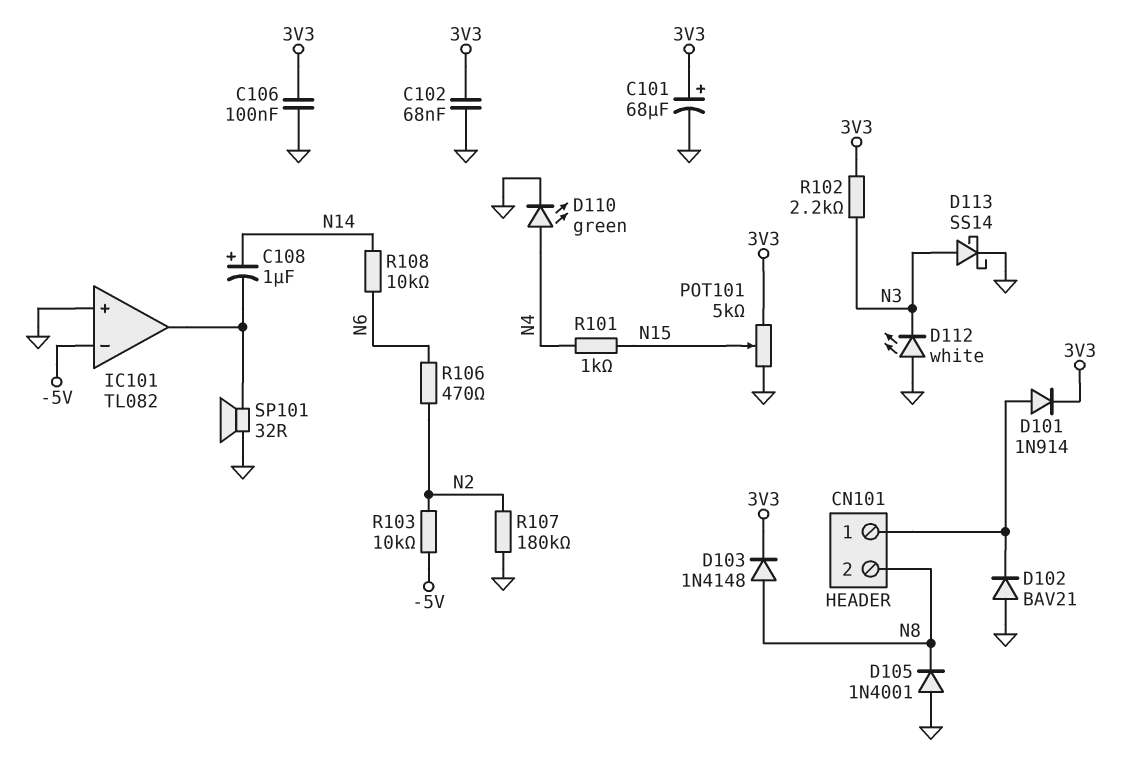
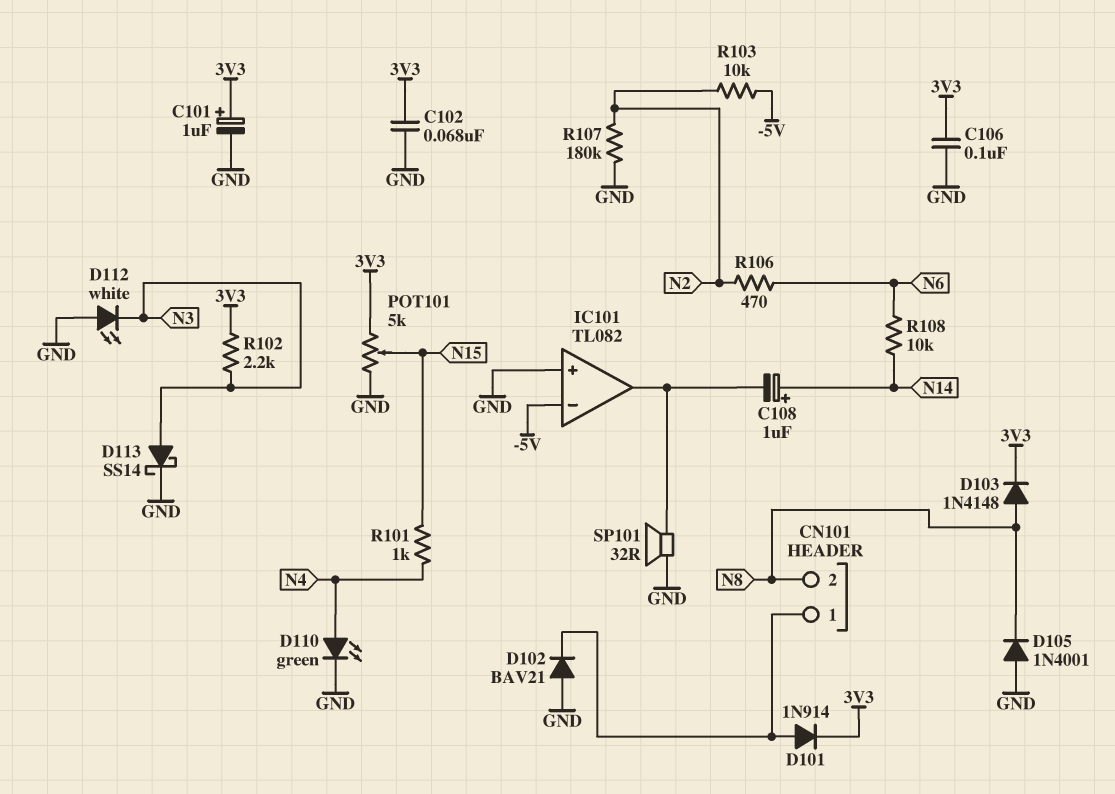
C101: 68uF (plus 3V3, minus GND) -> 1uF (plus 3V3, minus GND)

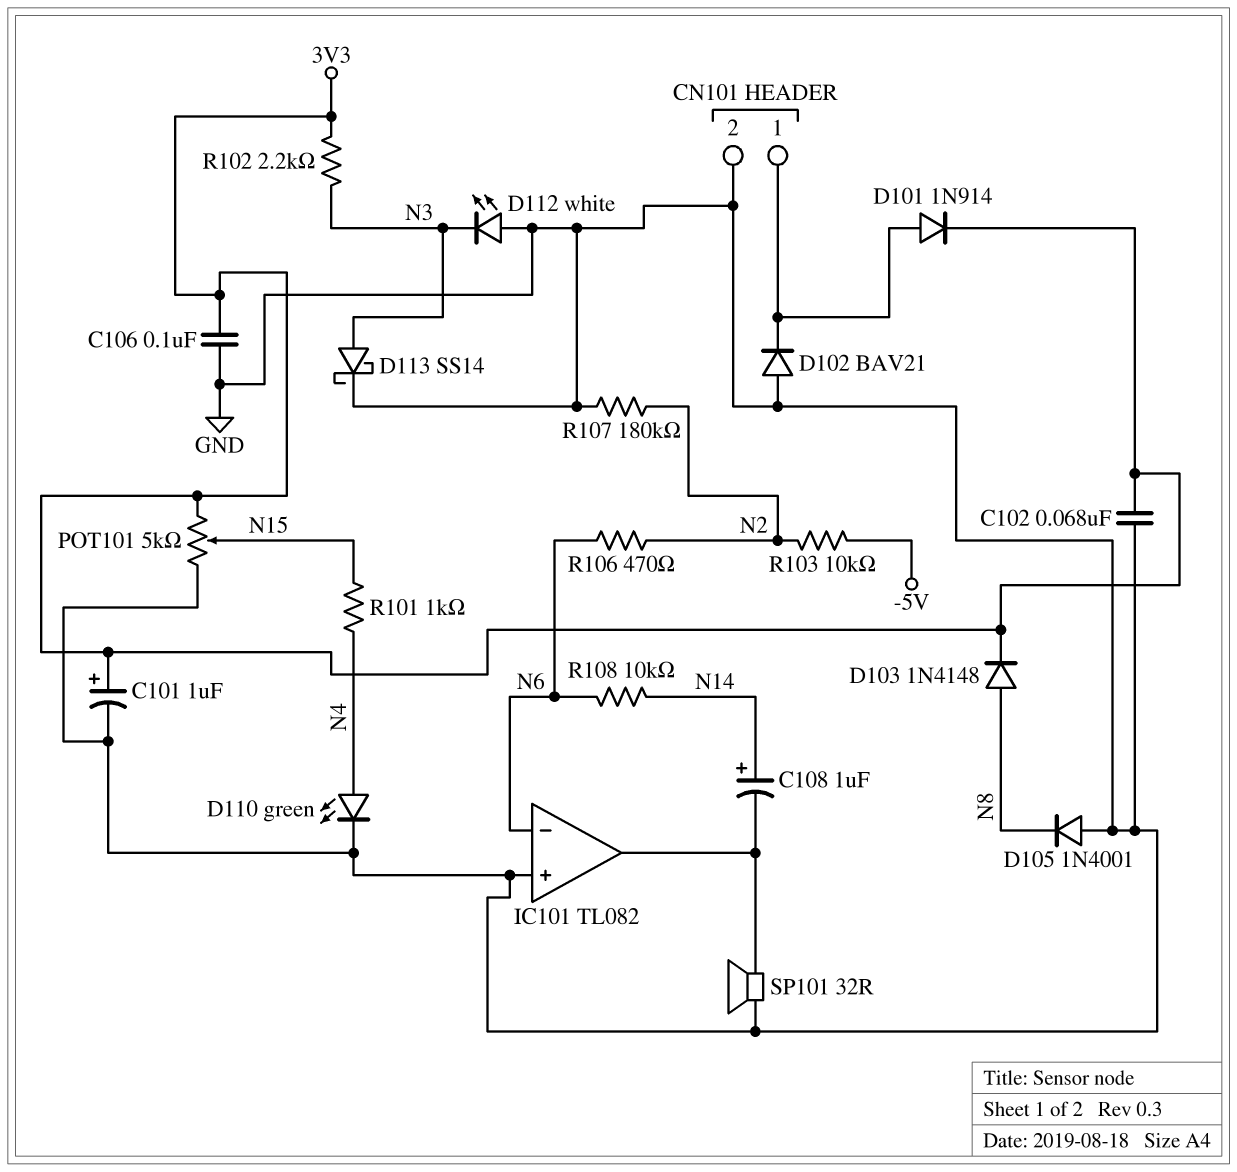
CN101 pin 2: N8 -> GND
IC101 pin in-: -5V -> N6

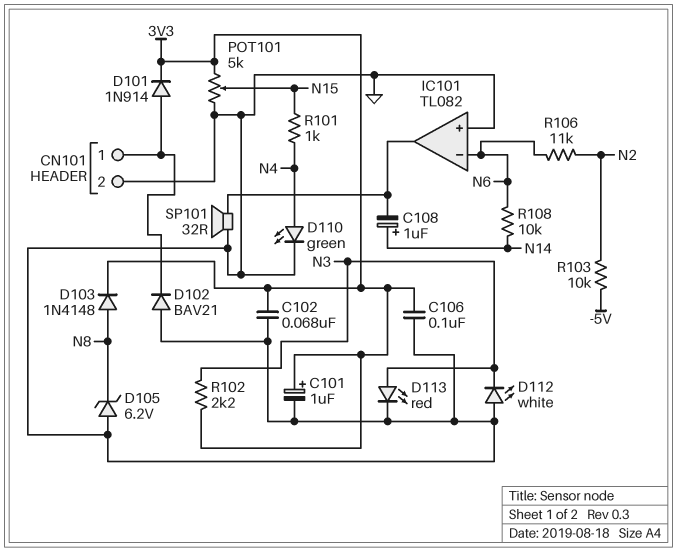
D105: diode 1N4001 (A GND, K N8) -> zener 6.2V (A GND, K N8)
D113: schottky SS14 (A N3, K GND) -> LED red (A N3, K GND)
R106: 470 (N2, N6) -> 11k (N2, N6)
R107: 180k (GND, N2) -> none

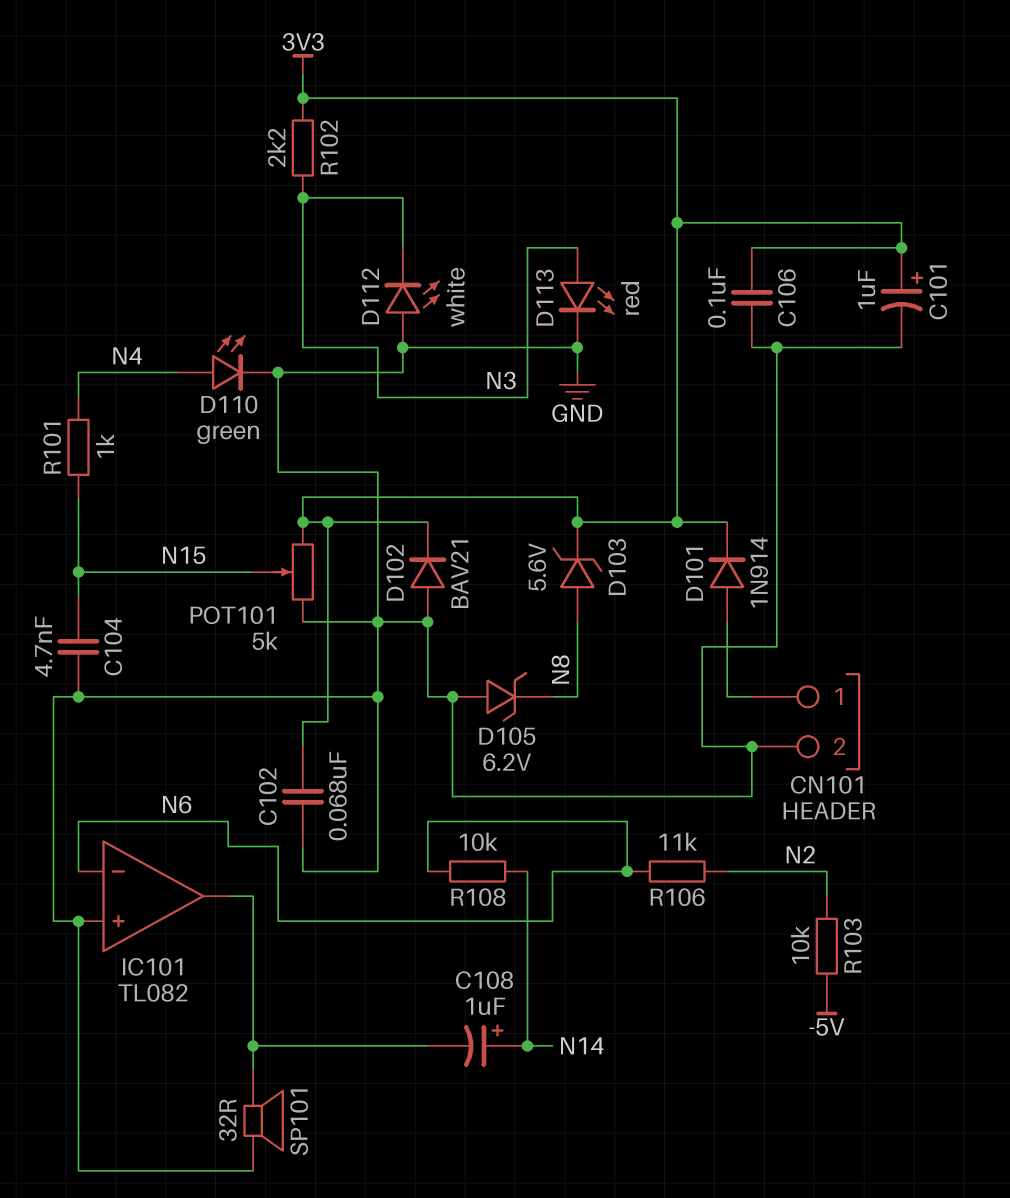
C104: none -> 4.7nF (GND, N15)
D102: diode BAV21 (A GND, K CN101/1) -> diode BAV21 (A GND, K 3V3)
D103: diode 1N4148 (A N8, K 3V3) -> zener 5.6V (A N8, K 3V3)

